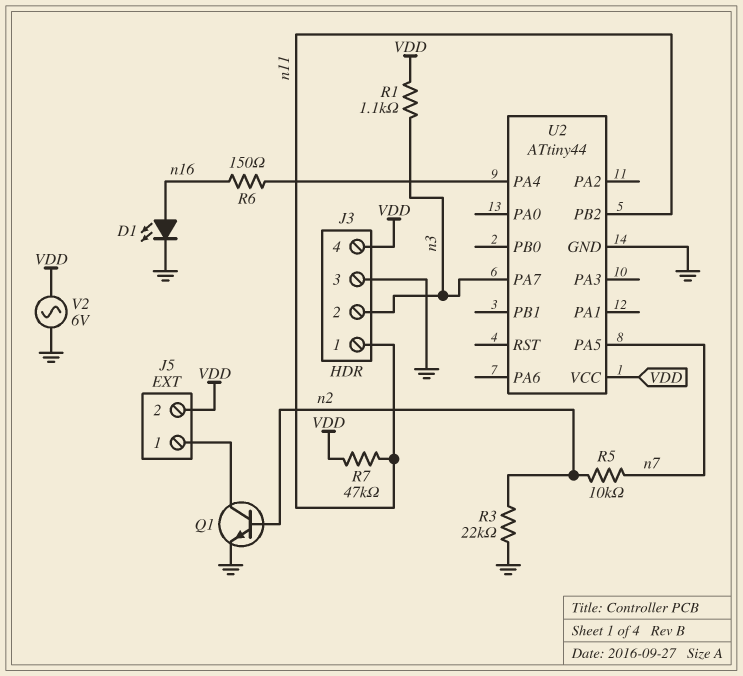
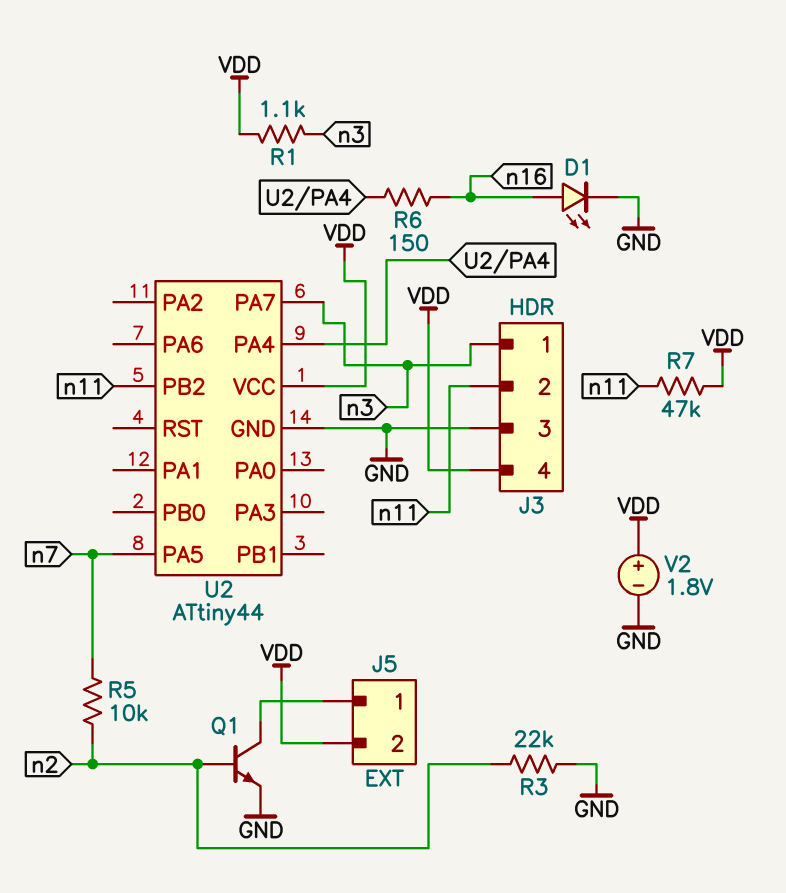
J3 pin 1: n11 -> n3
J3 pin 2: n3 -> n11
V2: AC 6V (GND, VDD) -> 1.8V (plus VDD, minus GND)

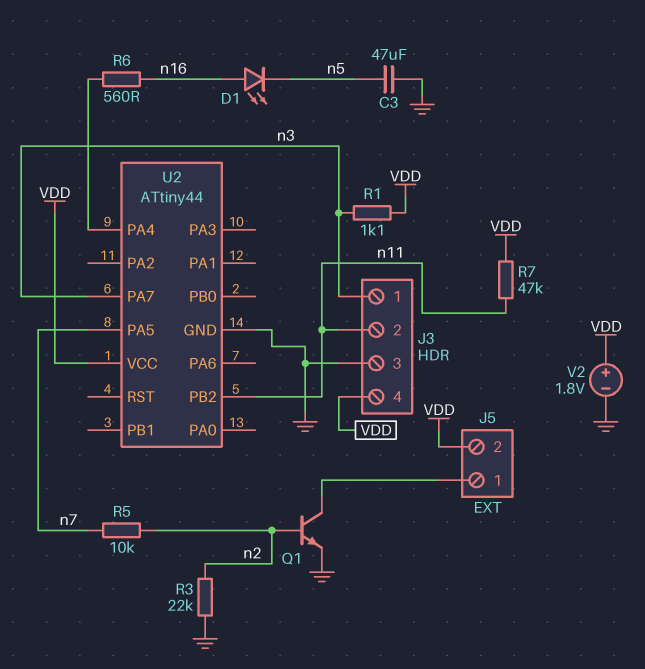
C3: none -> 47uF (GND, n5)
D1: LED (A n16, K GND) -> LED (A n16, K n5)
R6: 150 (U2/PA4, n16) -> 560 (U2/PA4, n16)

